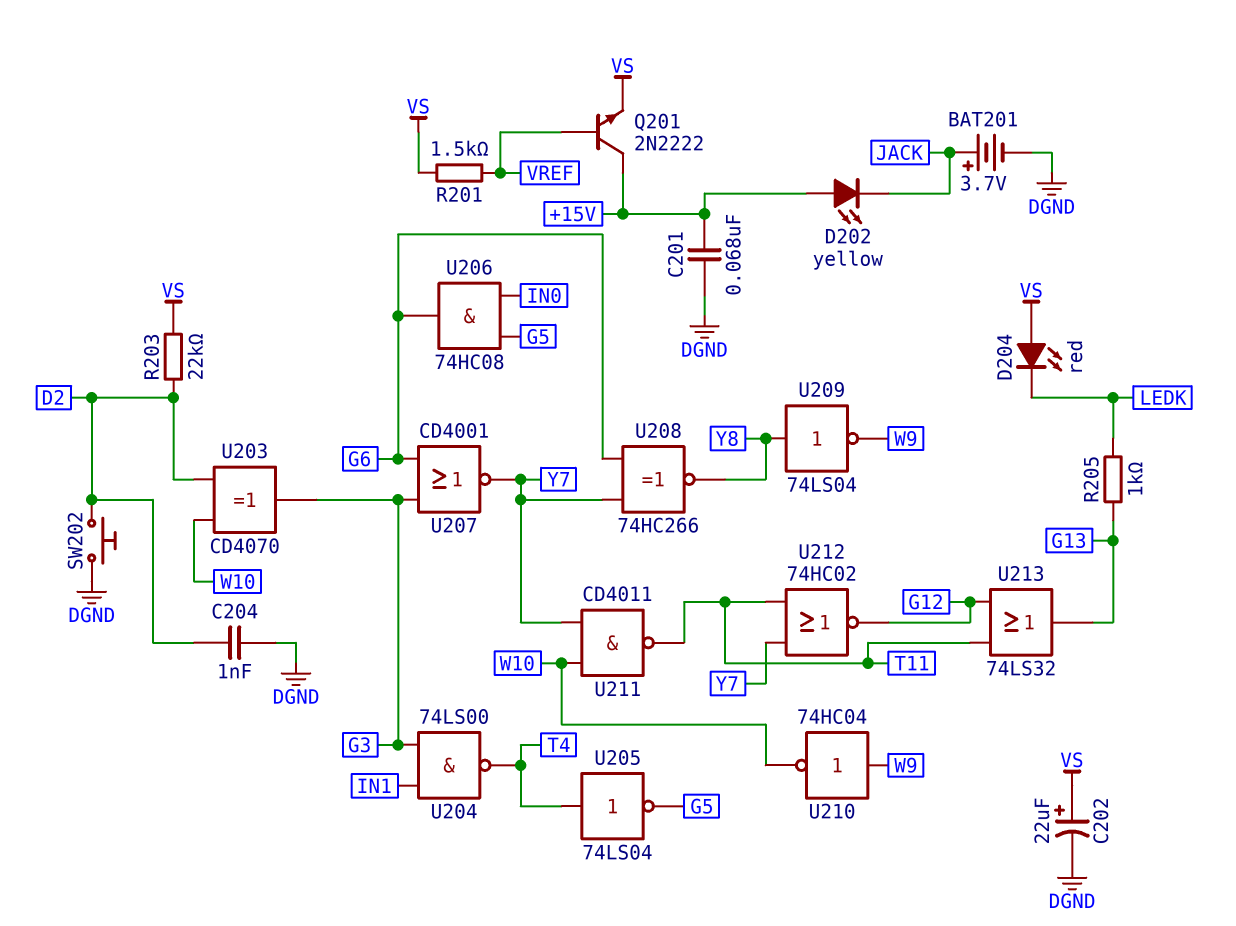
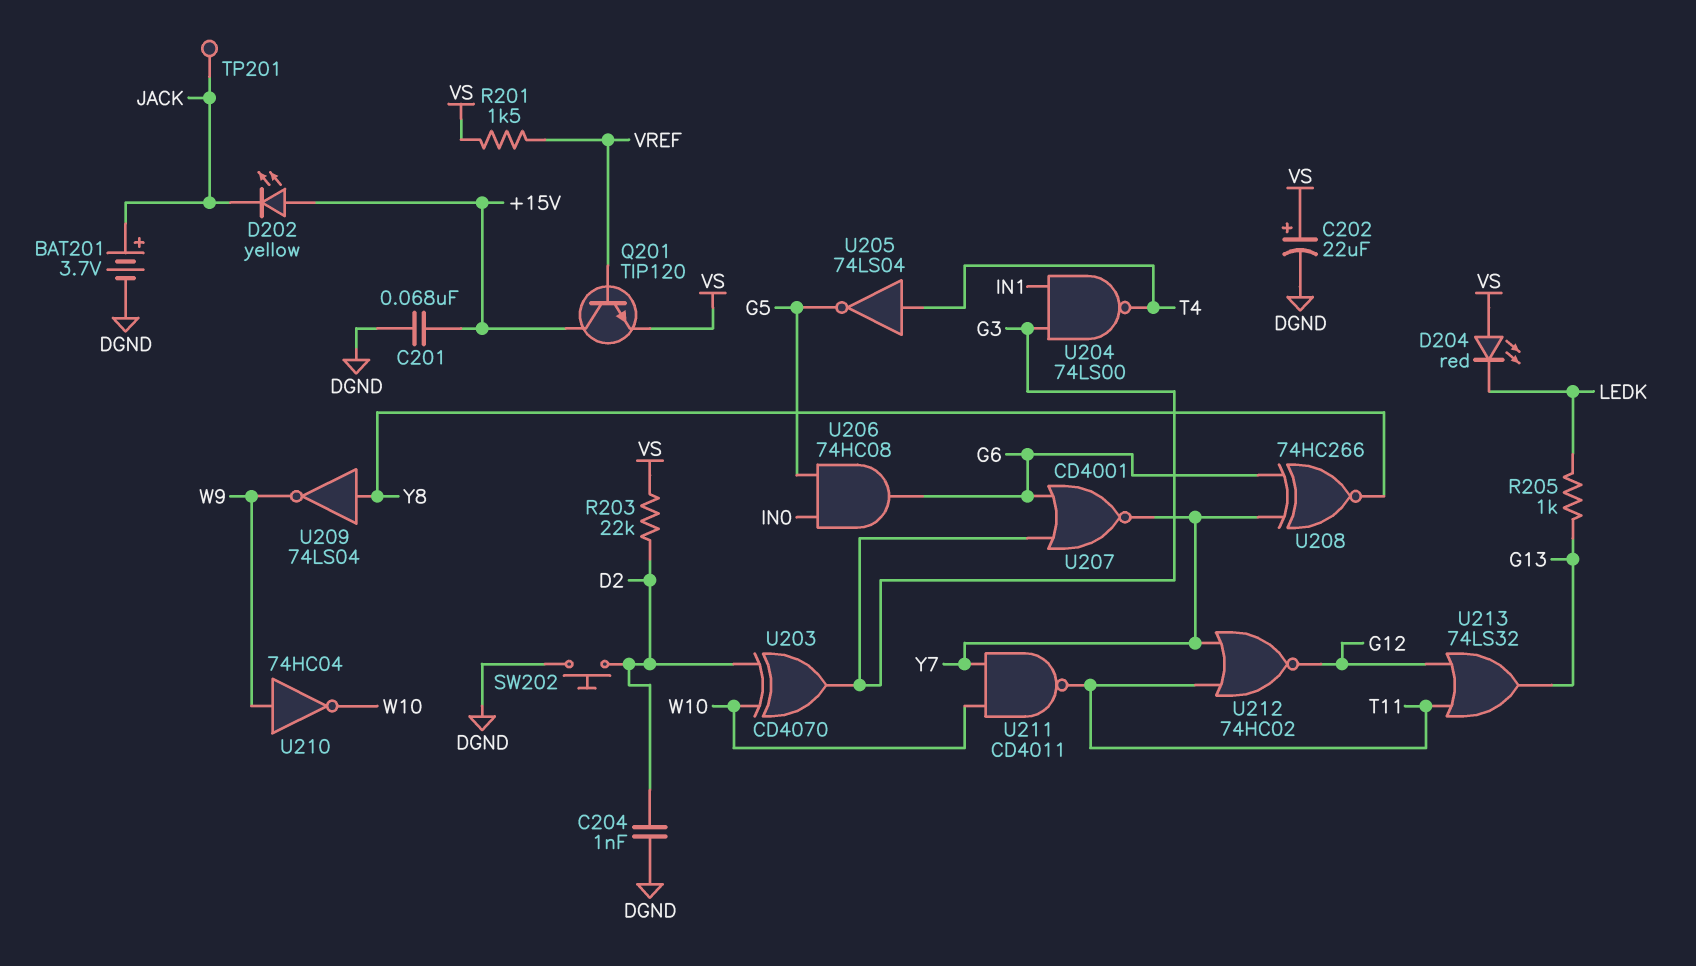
Q201: NPN 2N2222 (B VREF, C +15V, E VS) -> NPN TIP120 (B VREF, C +15V, E VS)
TP201: none -> test point (JACK)

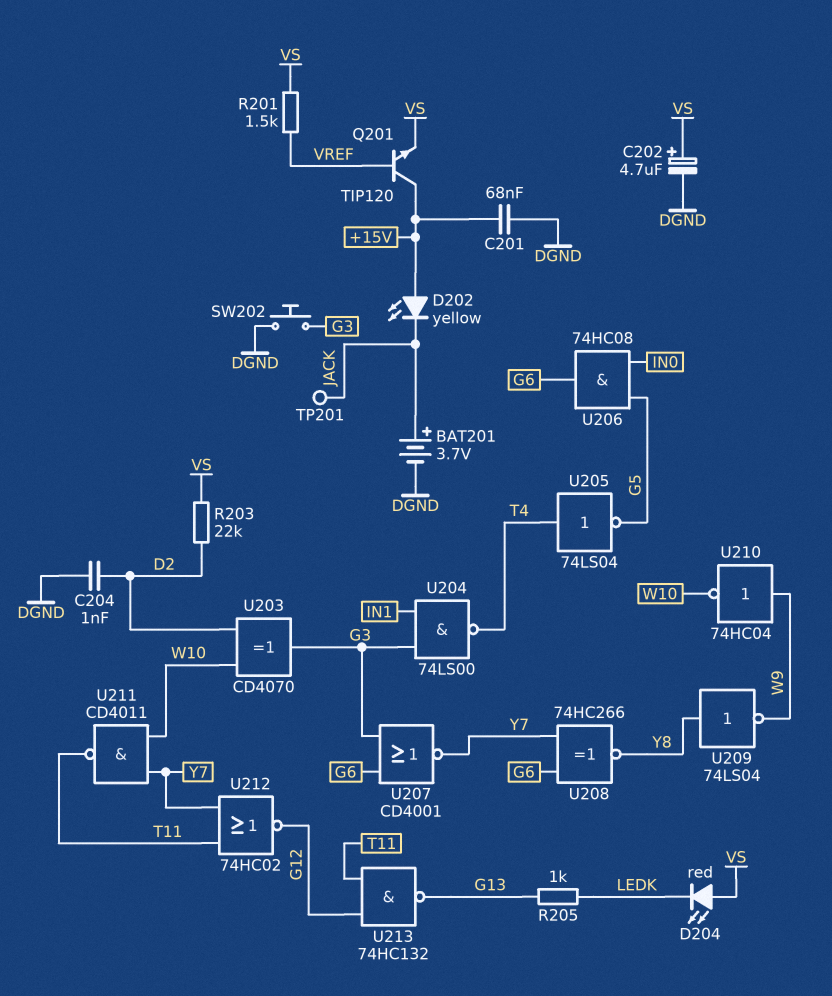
C202: 22uF (plus VS, minus DGND) -> 4.7uF (plus VS, minus DGND)
SW202: button (D2, DGND) -> button (DGND, G3)
U213: OR 74LS32 (in G12, in T11, out G13) -> NAND 74HC132 (in G12, in T11, out G13)

